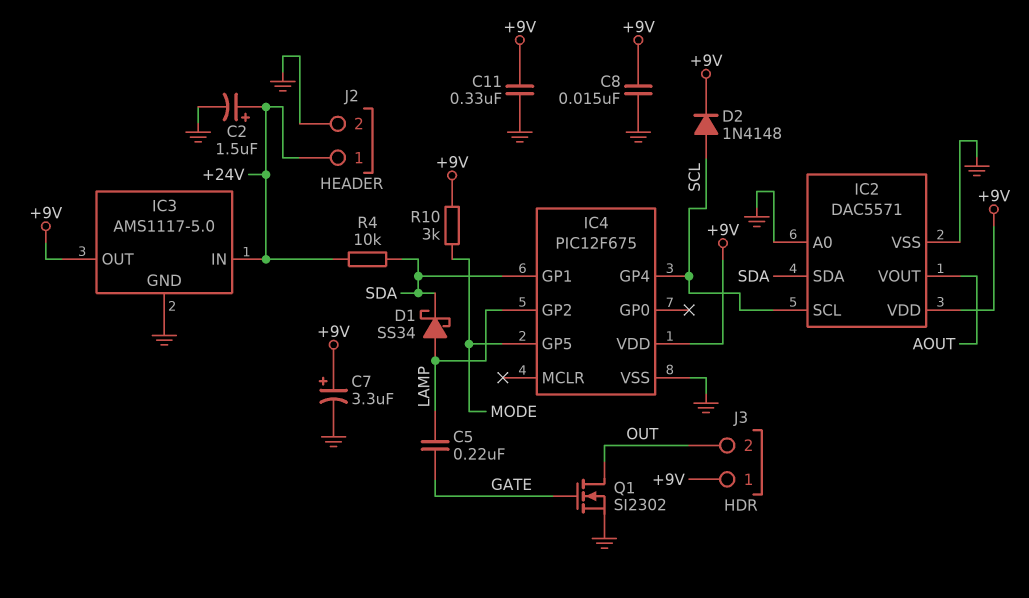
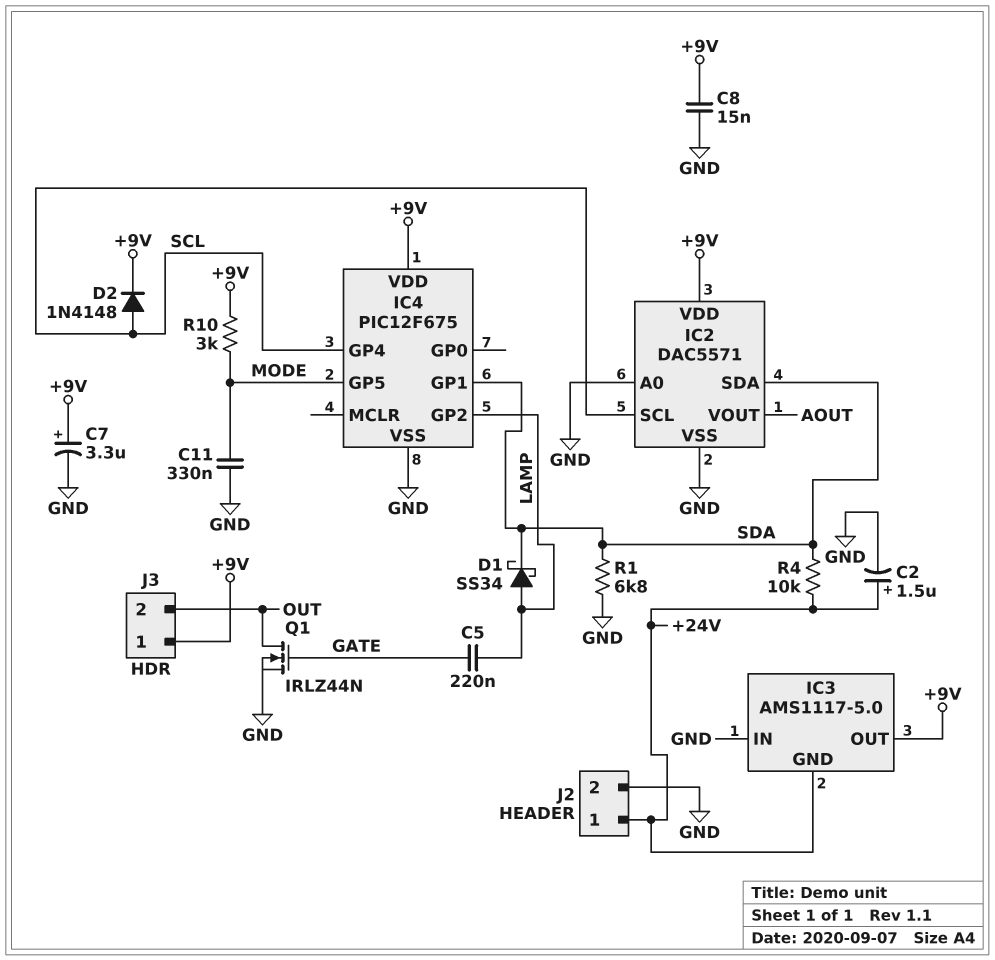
C11: 330nF (+9V, GND) -> 330nF (GND, MODE)
IC3 pin GND: GND -> +24V
IC3 pin IN: +24V -> GND
Q1: NMOS SI2302 (G GATE, D OUT, S GND) -> NMOS IRLZ44N (G GATE, D OUT, S GND)
R1: none -> 6.8k (GND, SDA)

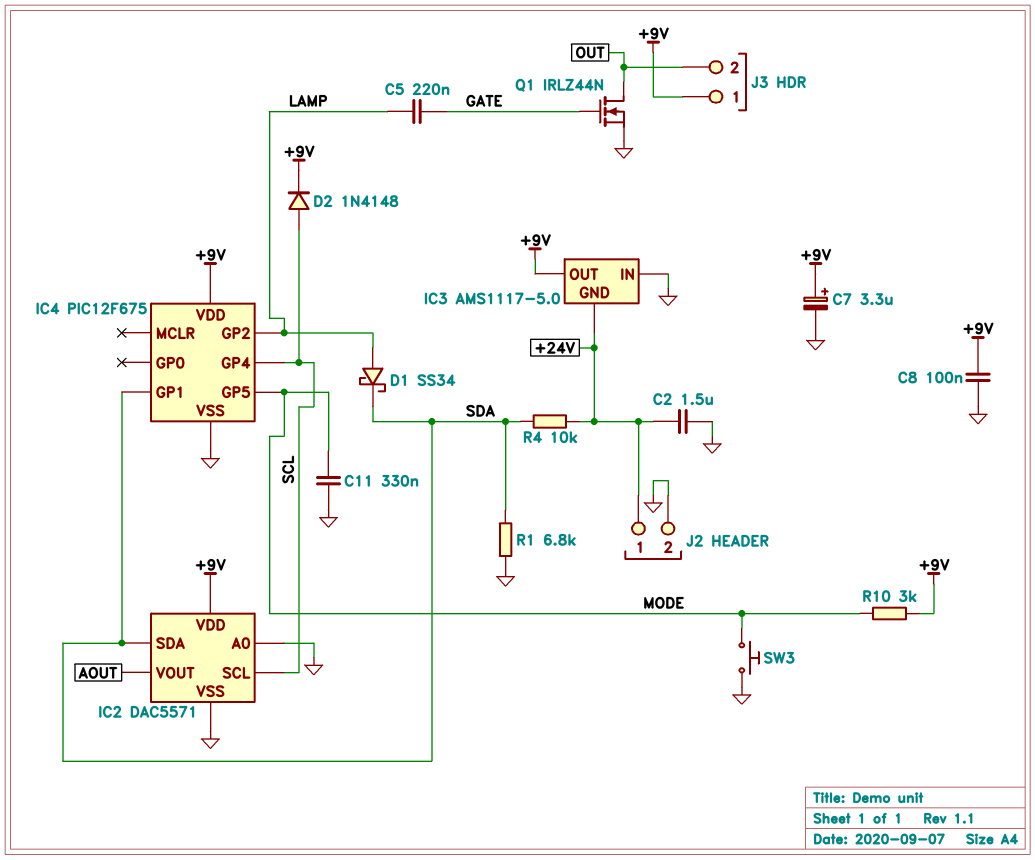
C2: 1.5uF (plus +24V, minus GND) -> 1.5uF (+24V, GND)
C8: 15nF (+9V, GND) -> 100nF (+9V, GND)
SW3: none -> button (GND, MODE)

